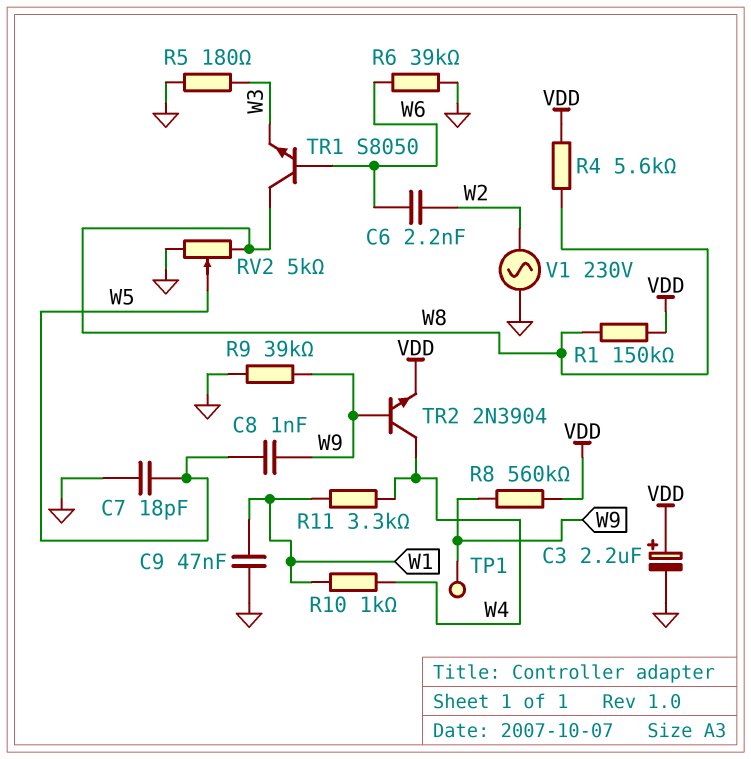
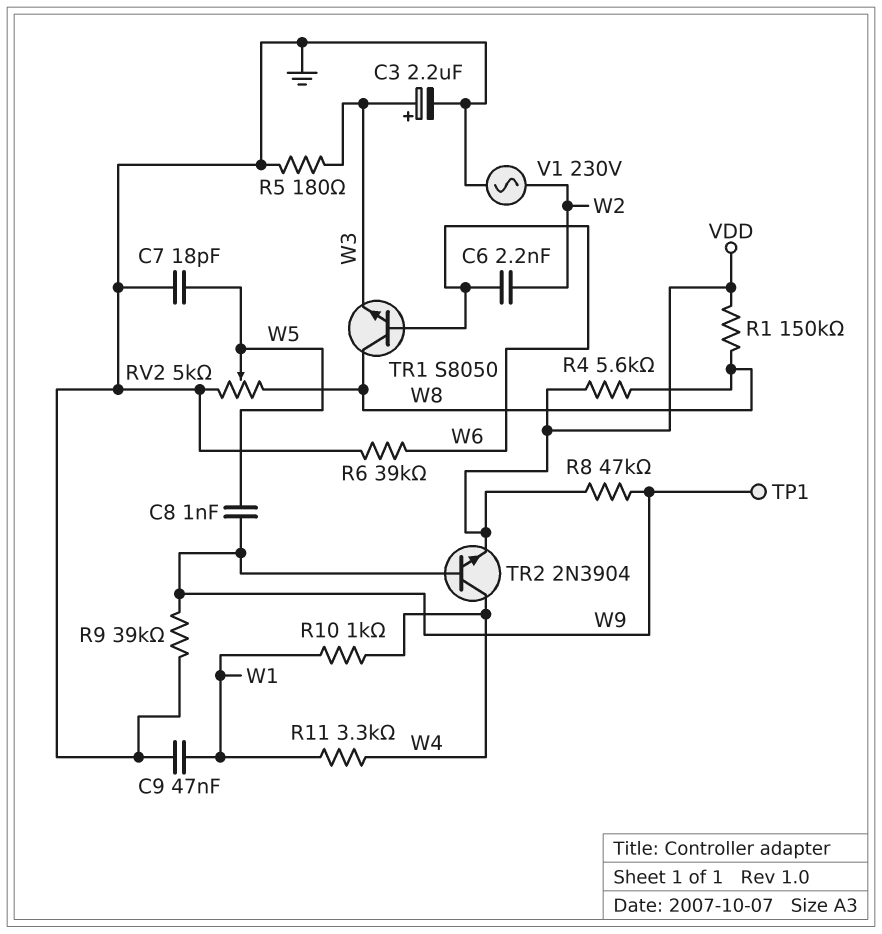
C3: 2.2uF (plus VDD, minus GND) -> 2.2uF (plus W3, minus GND)
R8: 560k (VDD, W9) -> 47k (VDD, W9)

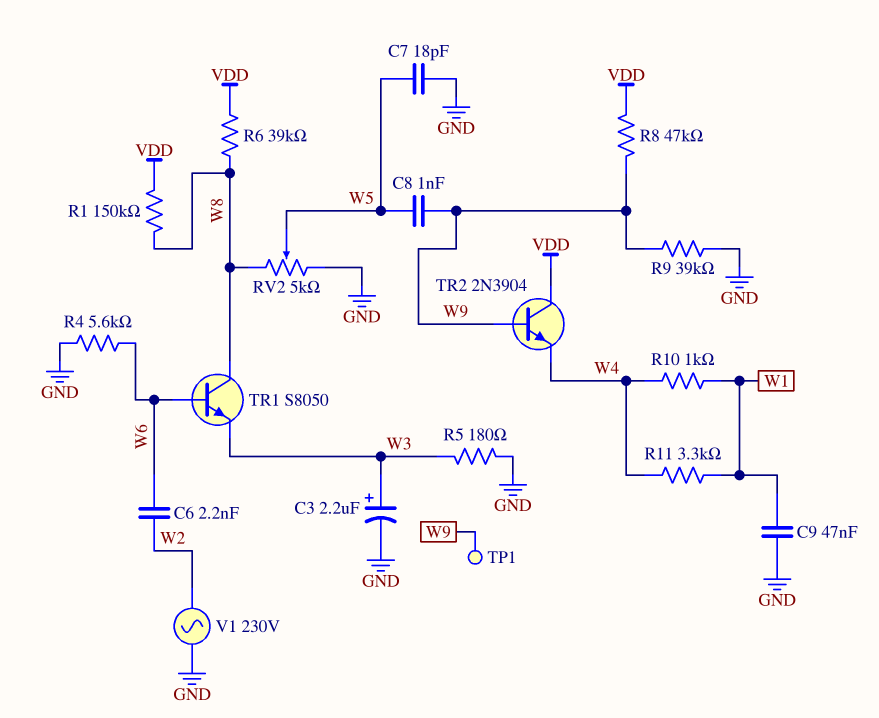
R4: 5.6k (VDD, W8) -> 5.6k (GND, W6)
R6: 39k (GND, W6) -> 39k (VDD, W8)
TR2: NPN 2N3904 (B W9, C W4, E VDD) -> NPN 2N3904 (B W9, C VDD, E W4)

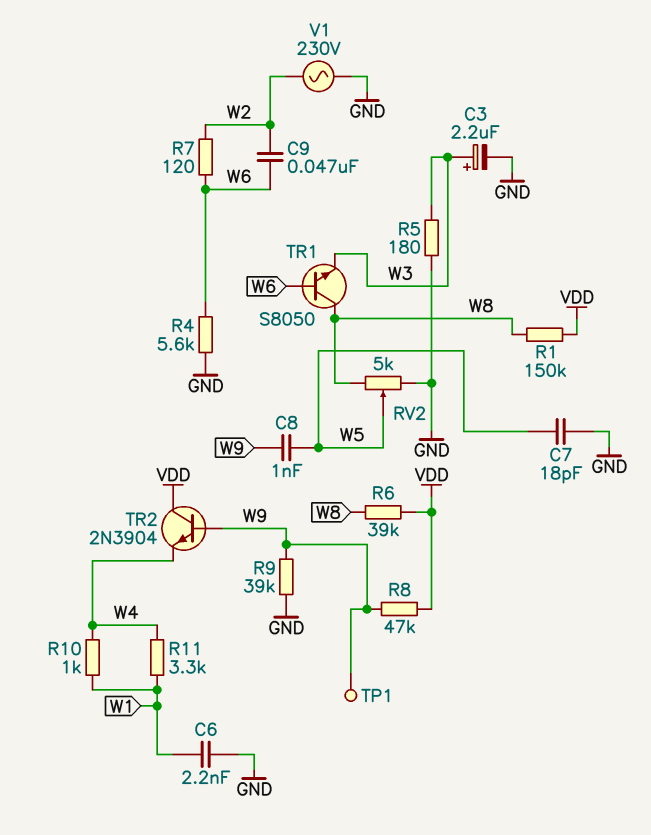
C6: 2.2nF (W2, W6) -> 2.2nF (GND, W1)
C9: 47nF (GND, W1) -> 47nF (W2, W6)
R7: none -> 120 (W2, W6)

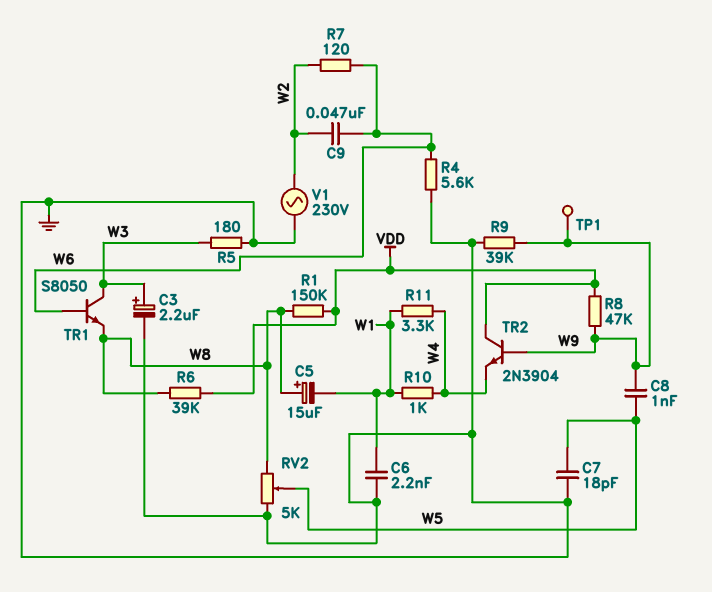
C5: none -> 15uF (plus W8, minus W1)
TR1: NPN S8050 (B W6, C W8, E W3) -> NPN S8050 (B W6, C W3, E W8)

